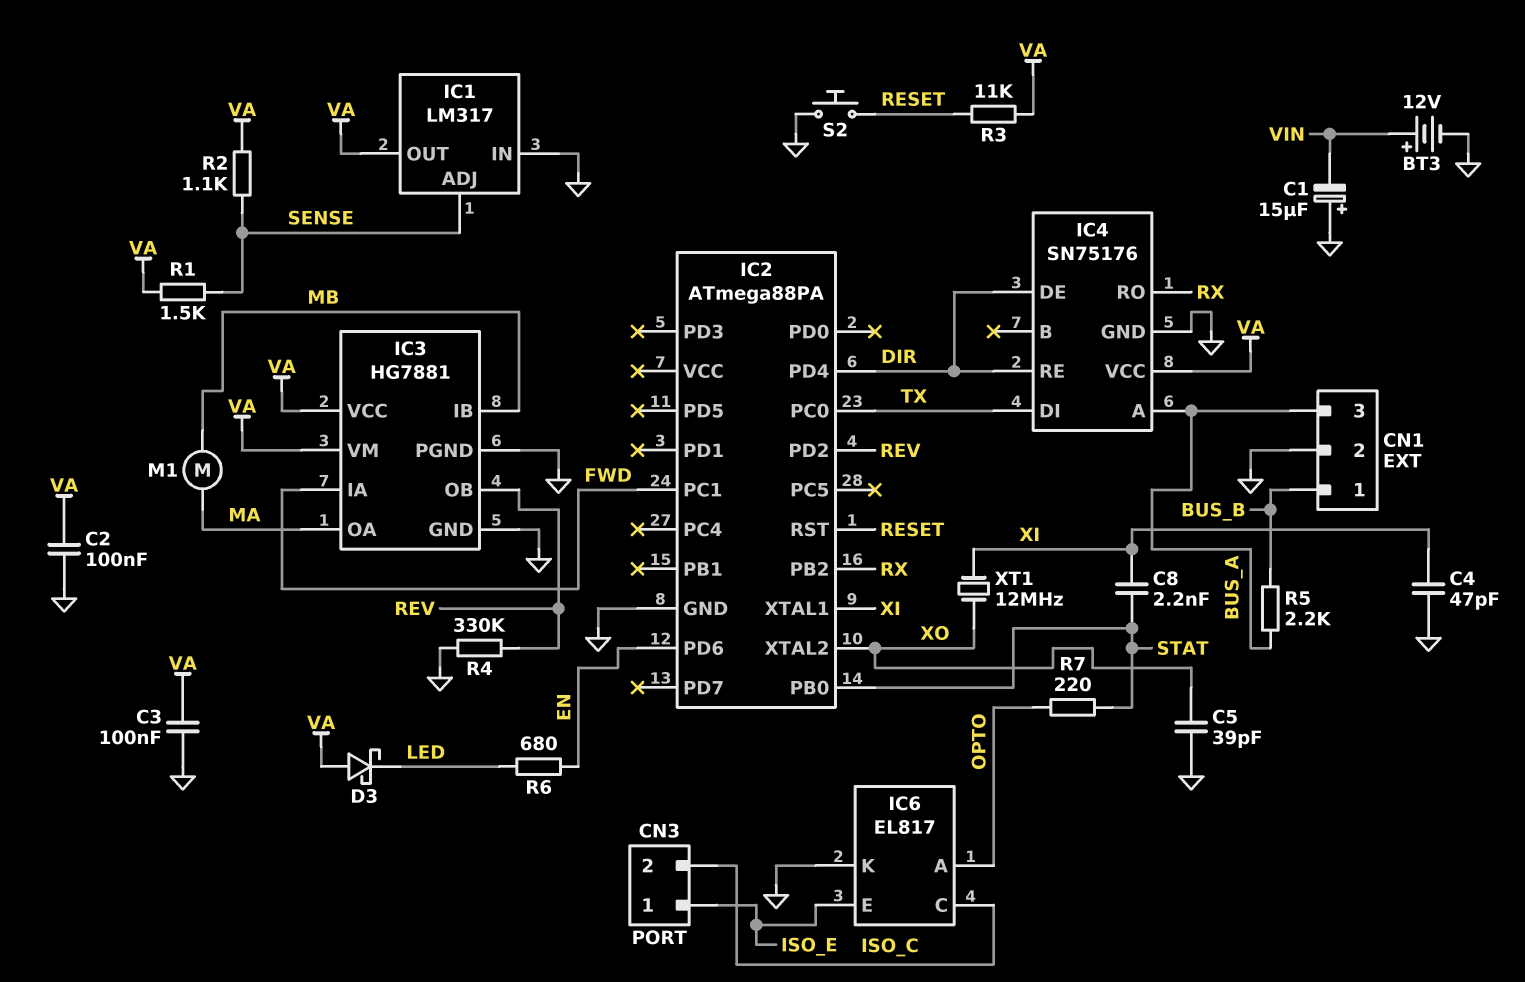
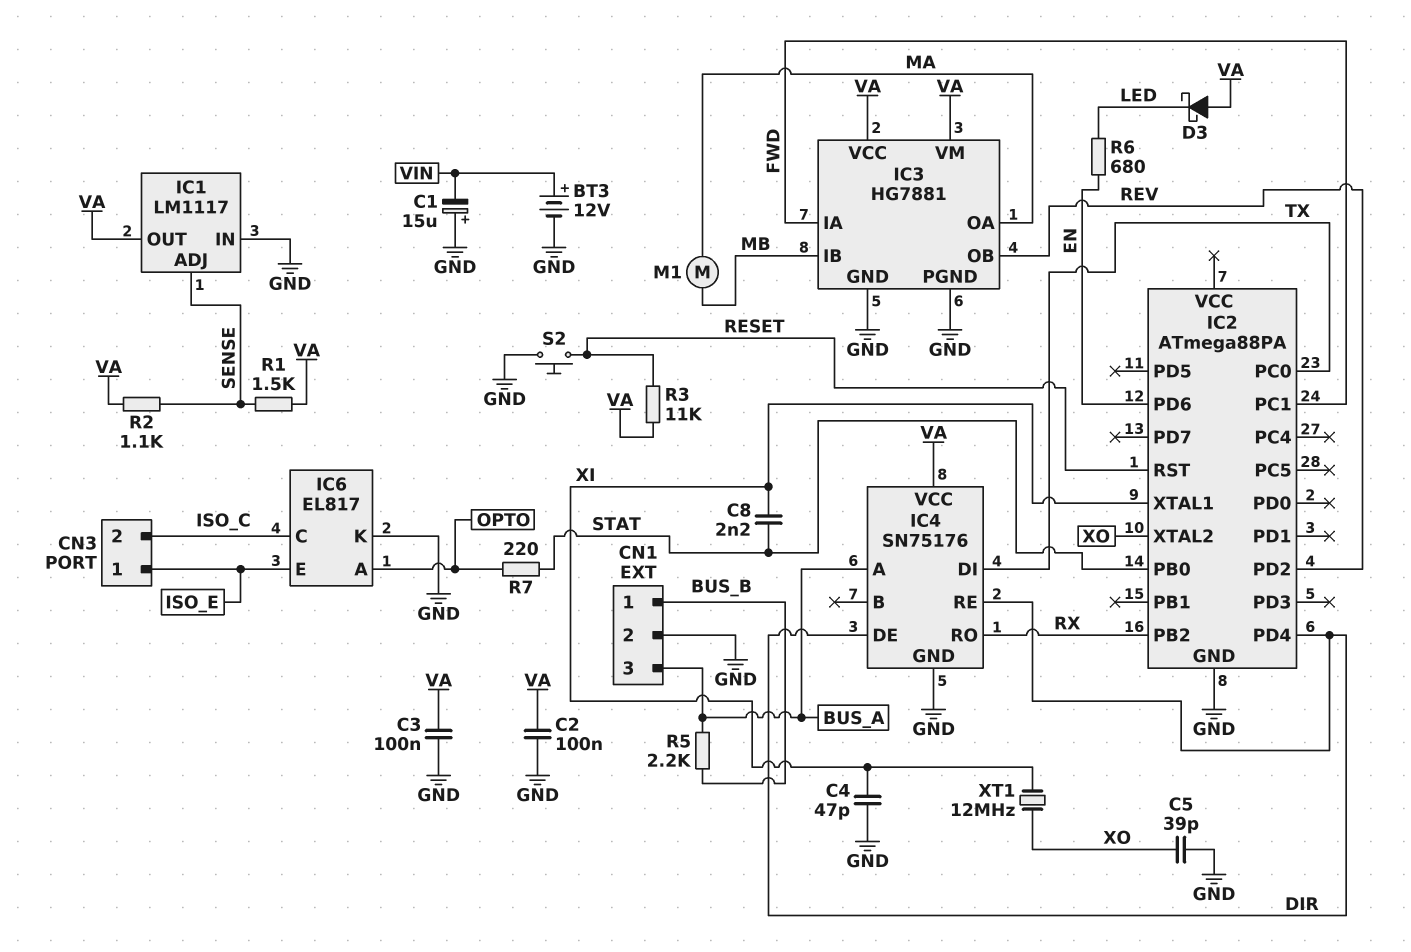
IC1: LM317 -> LM1117
R4: 330k (GND, REV) -> none

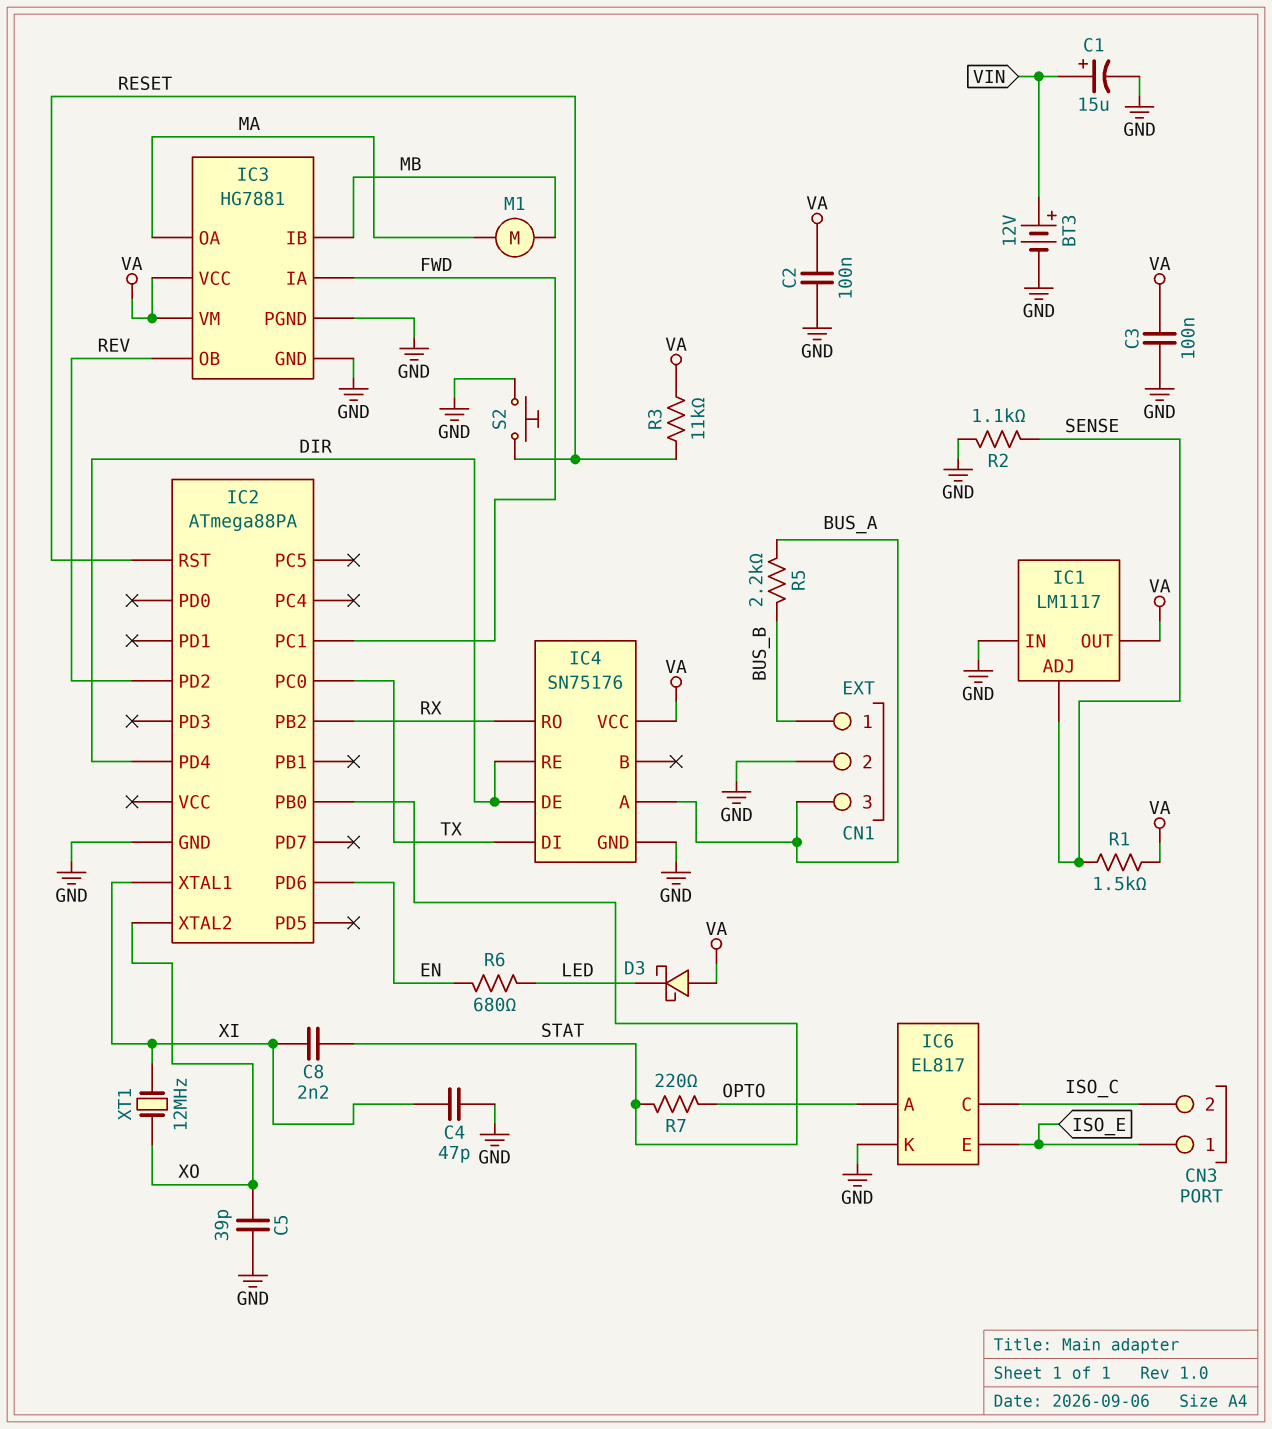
C1: 15uF (plus GND, minus VIN) -> 15uF (plus VIN, minus GND)
R2: 1.1k (SENSE, VA) -> 1.1k (GND, SENSE)

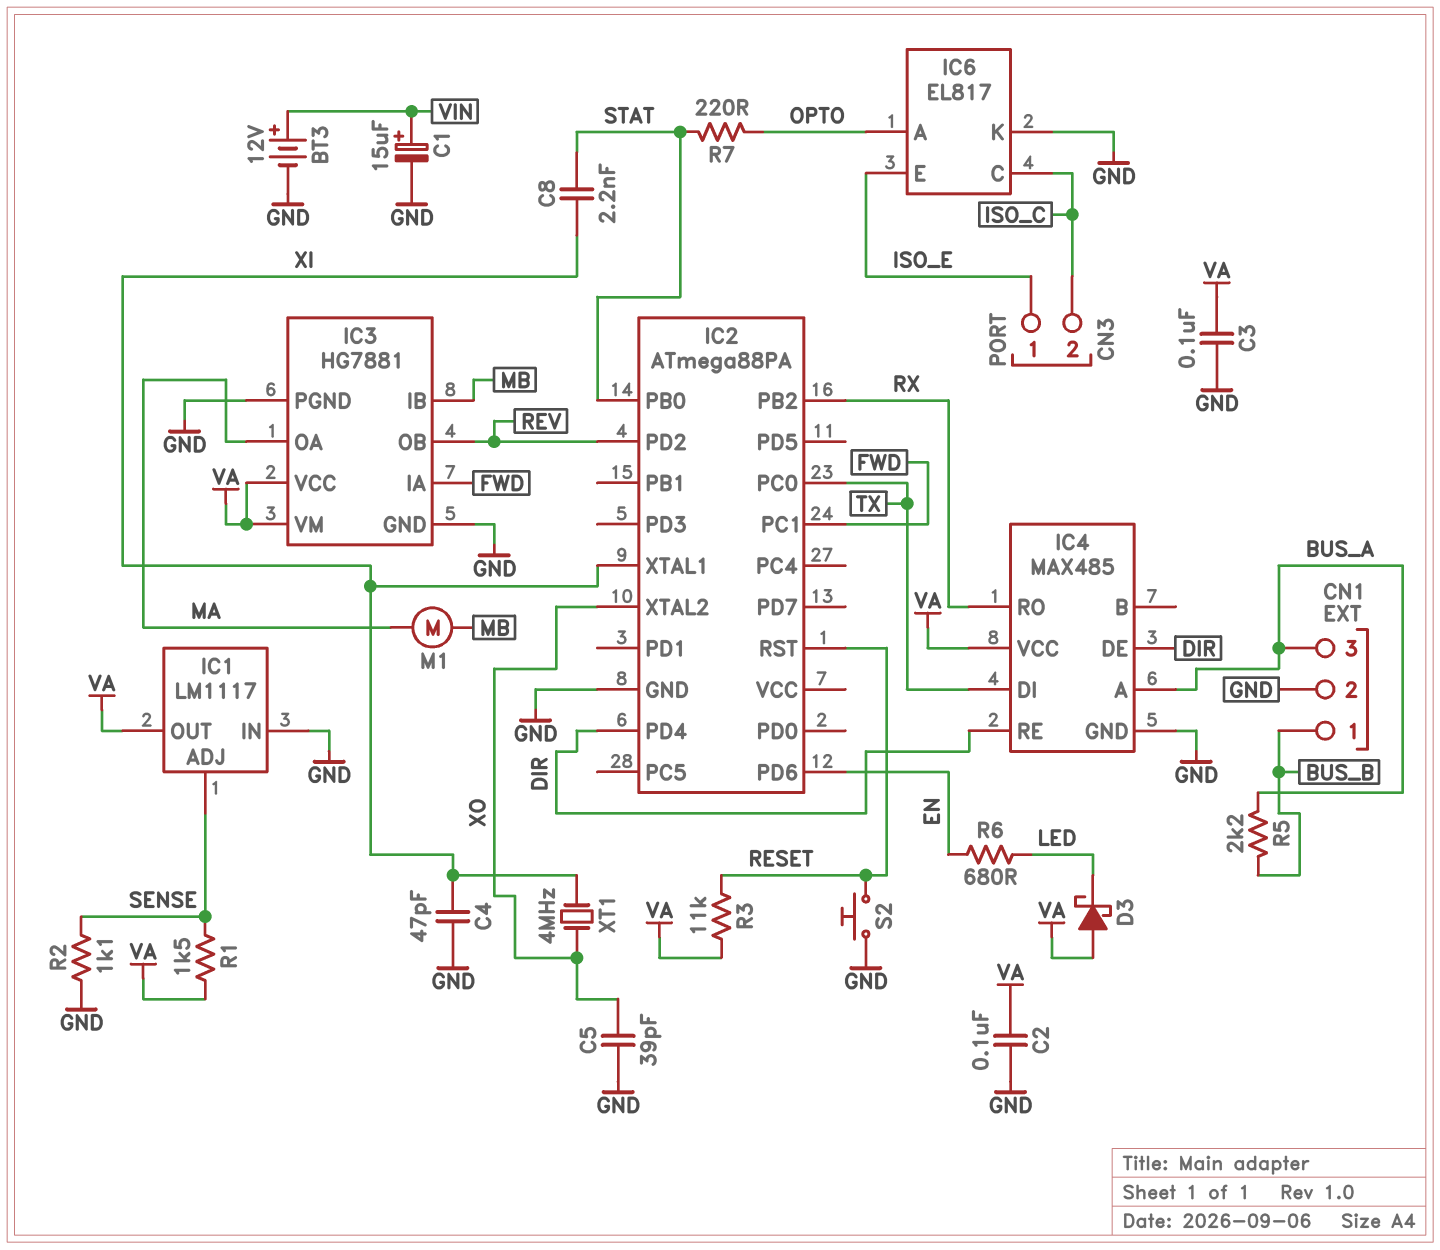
IC4: SN75176 -> MAX485
XT1: 12MHz (XI, XO) -> 4MHz (XI, XO)

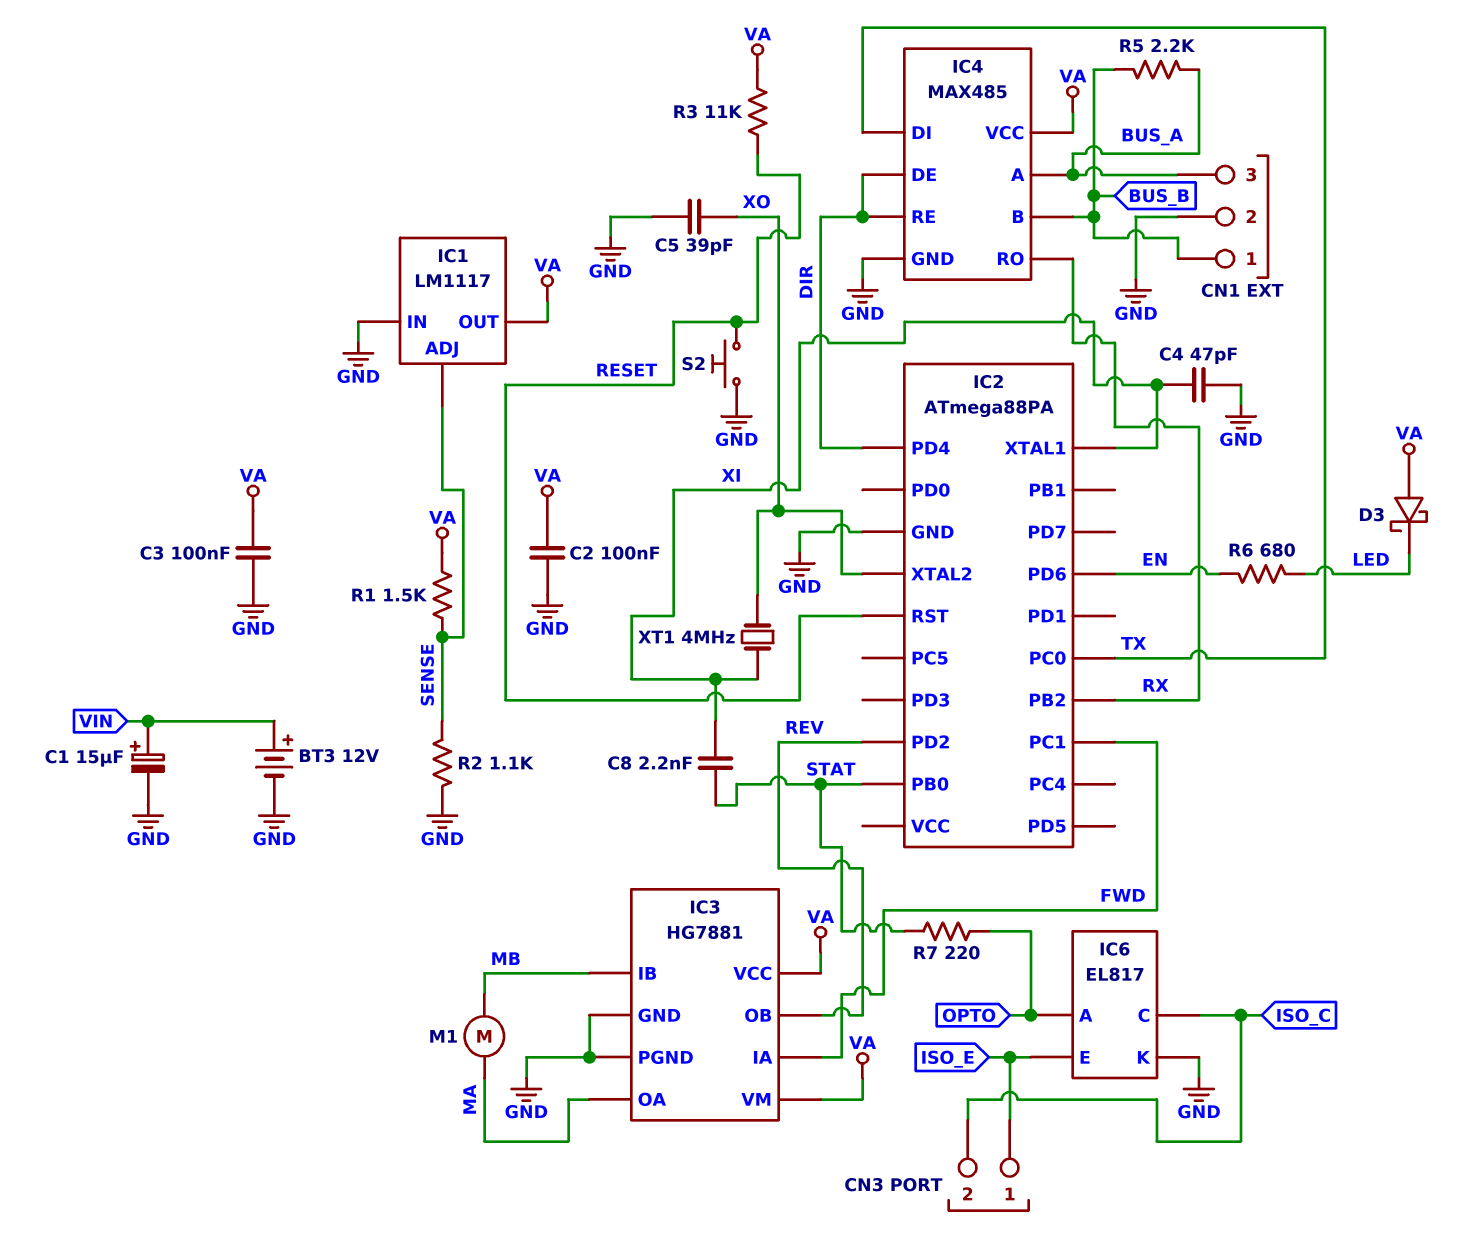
IC4 pin B: none -> BUS_B

